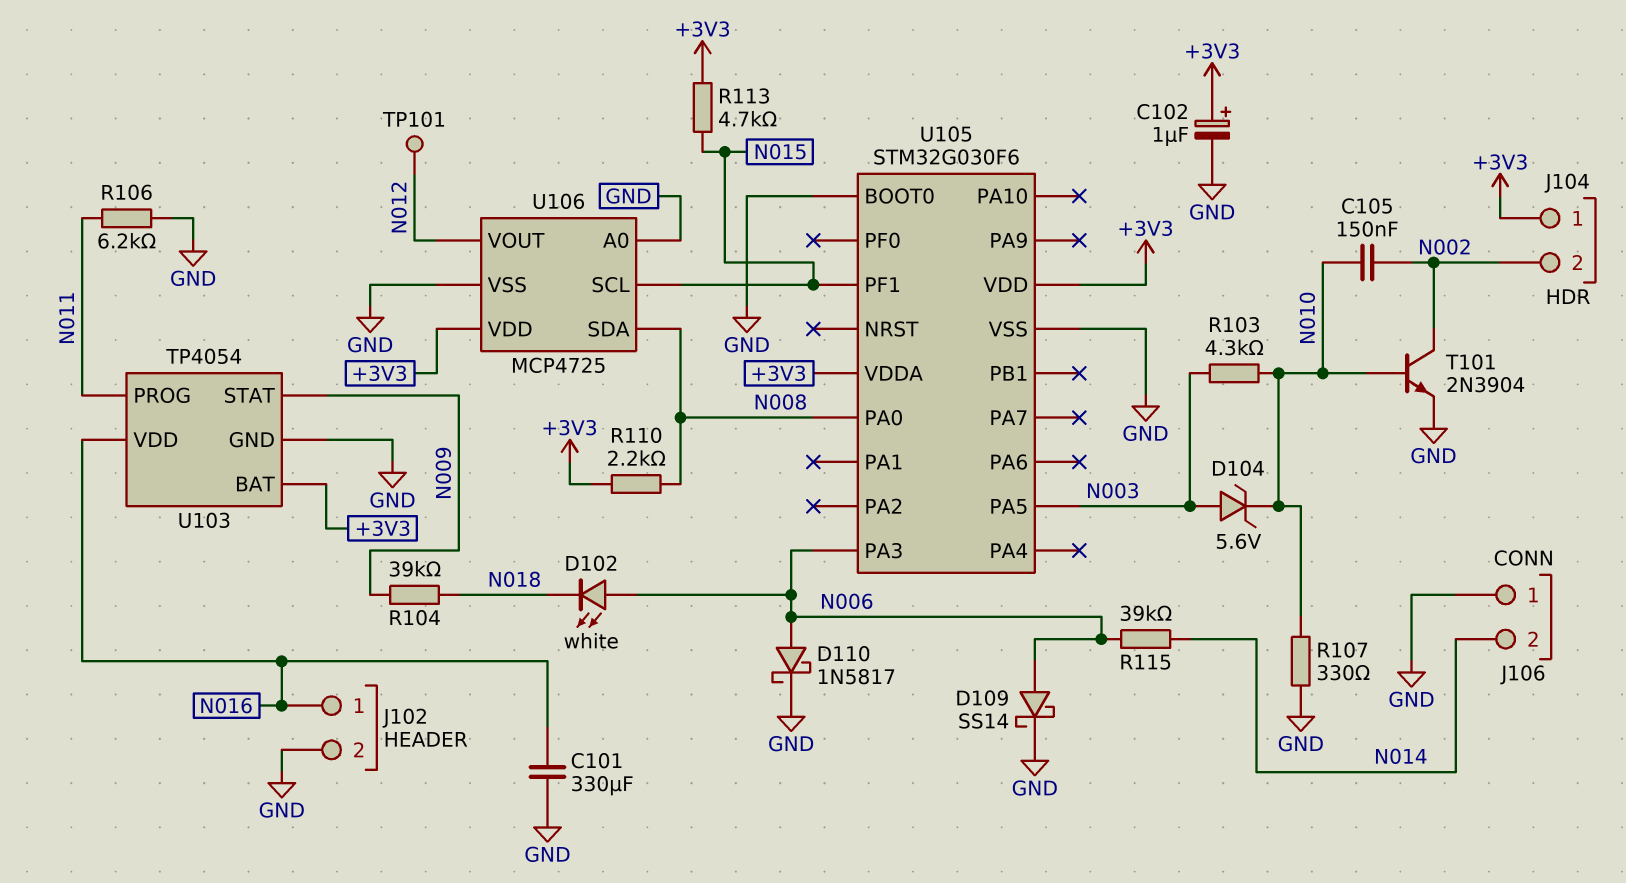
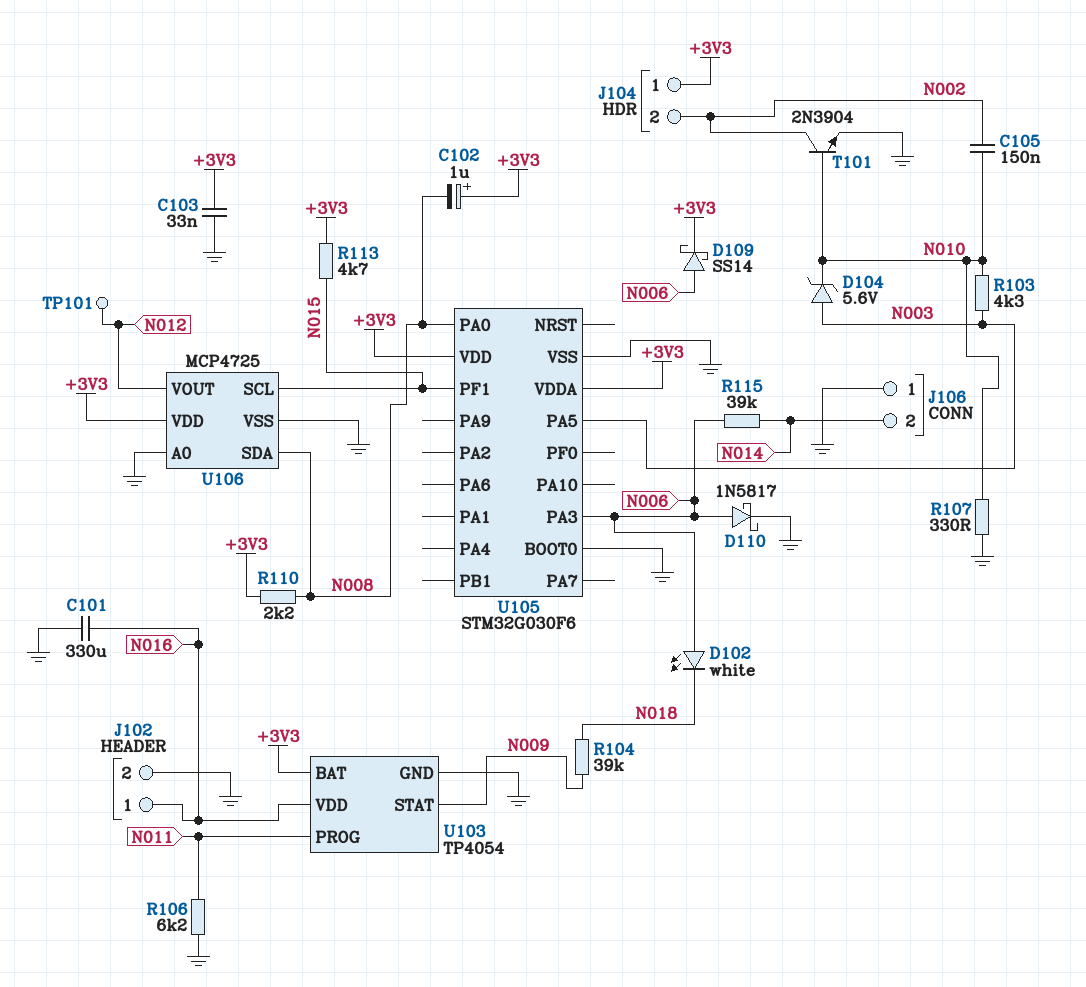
C102: 1uF (plus +3V3, minus GND) -> 1uF (plus +3V3, minus N008)
C103: none -> 33nF (+3V3, GND)
D109: schottky SS14 (A N006, K GND) -> schottky SS14 (A N006, K +3V3)

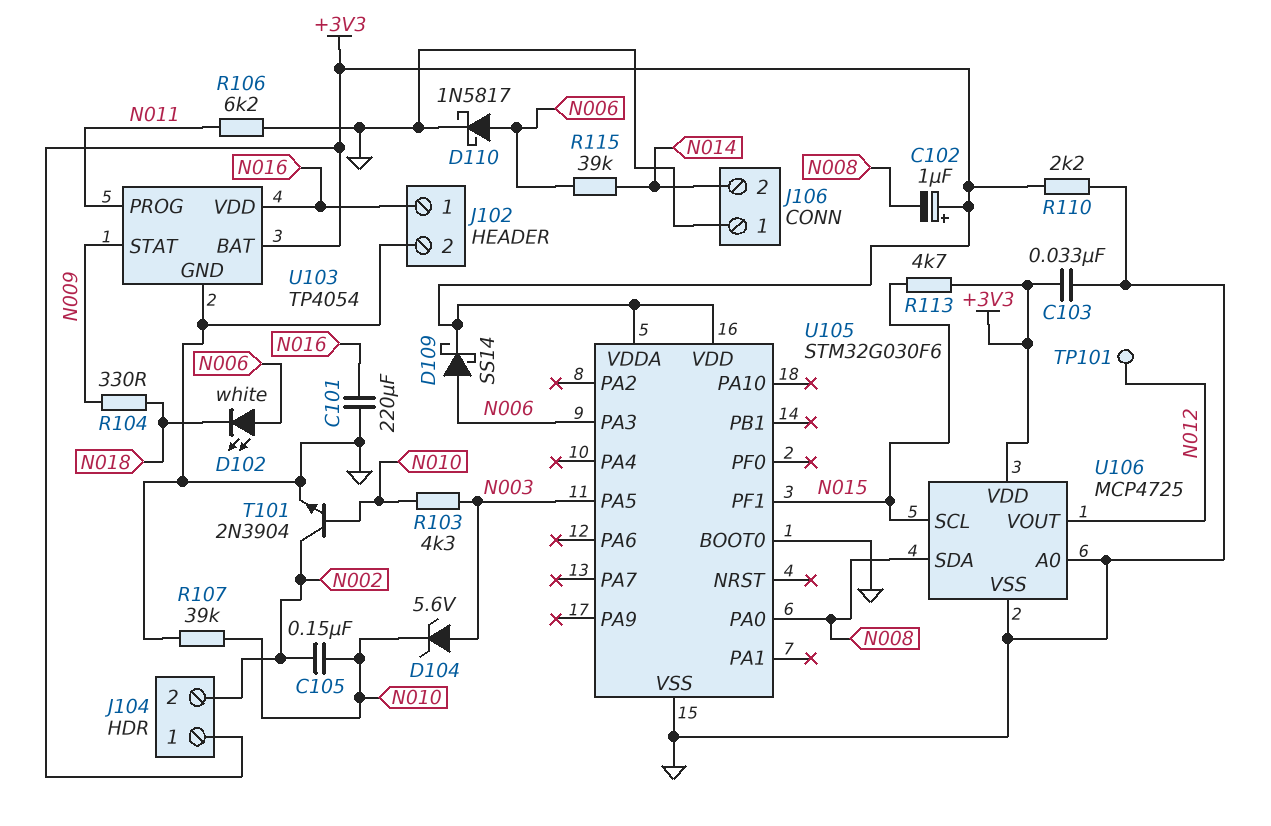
C101: 330uF (GND, N016) -> 220uF (GND, N016)
R104: 39k (N009, N018) -> 330 (N009, N018)
R107: 330 (GND, N010) -> 39k (GND, N010)
R110: 2.2k (+3V3, N008) -> 2.2k (+3V3, GND)

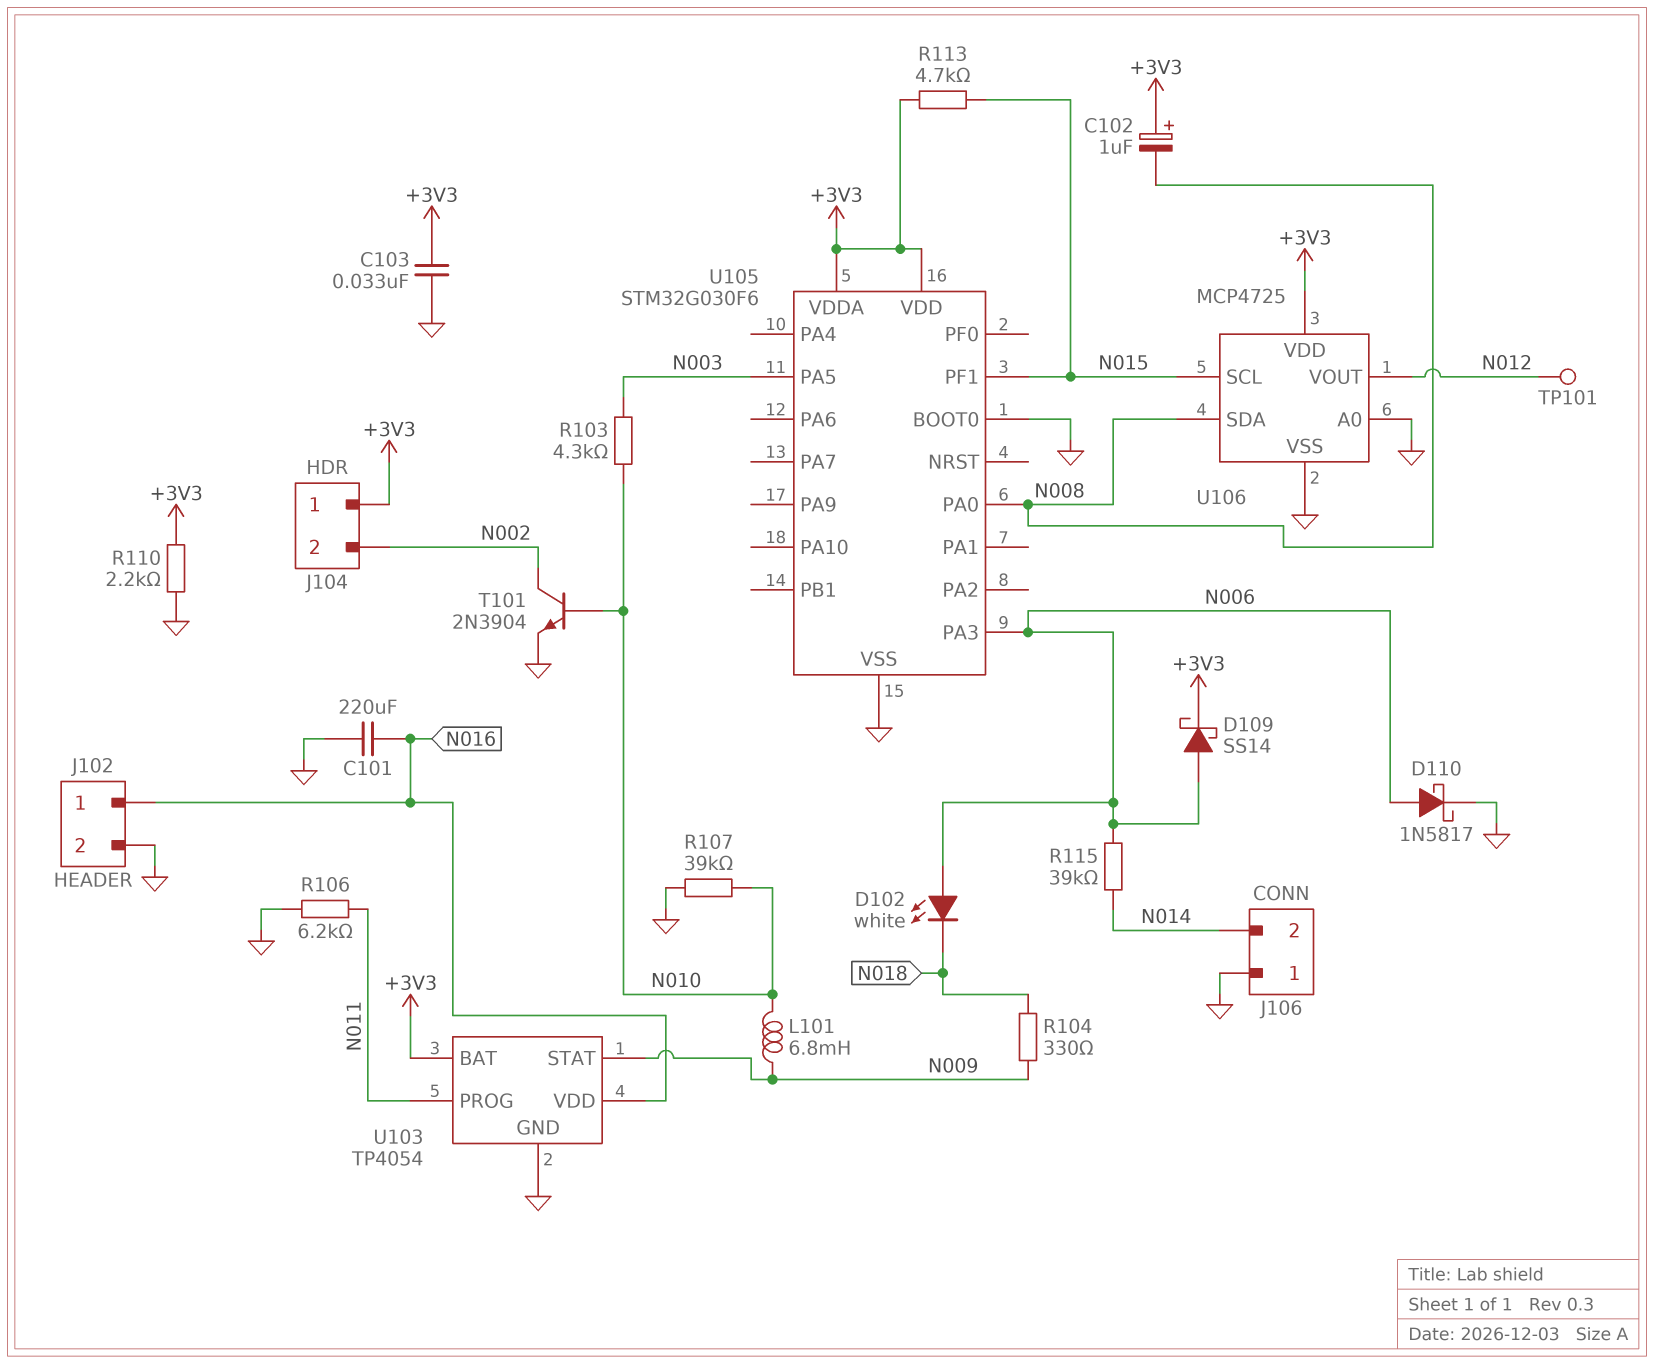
C105: 150nF (N002, N010) -> none
D104: zener 5.6V (A N003, K N010) -> none
L101: none -> 6.8mH (N009, N010)

